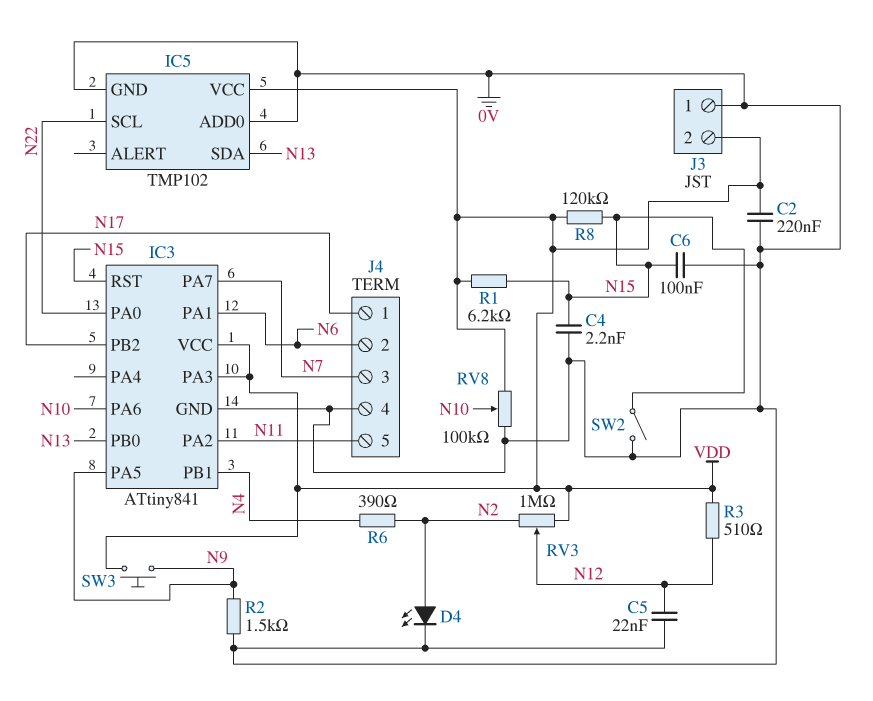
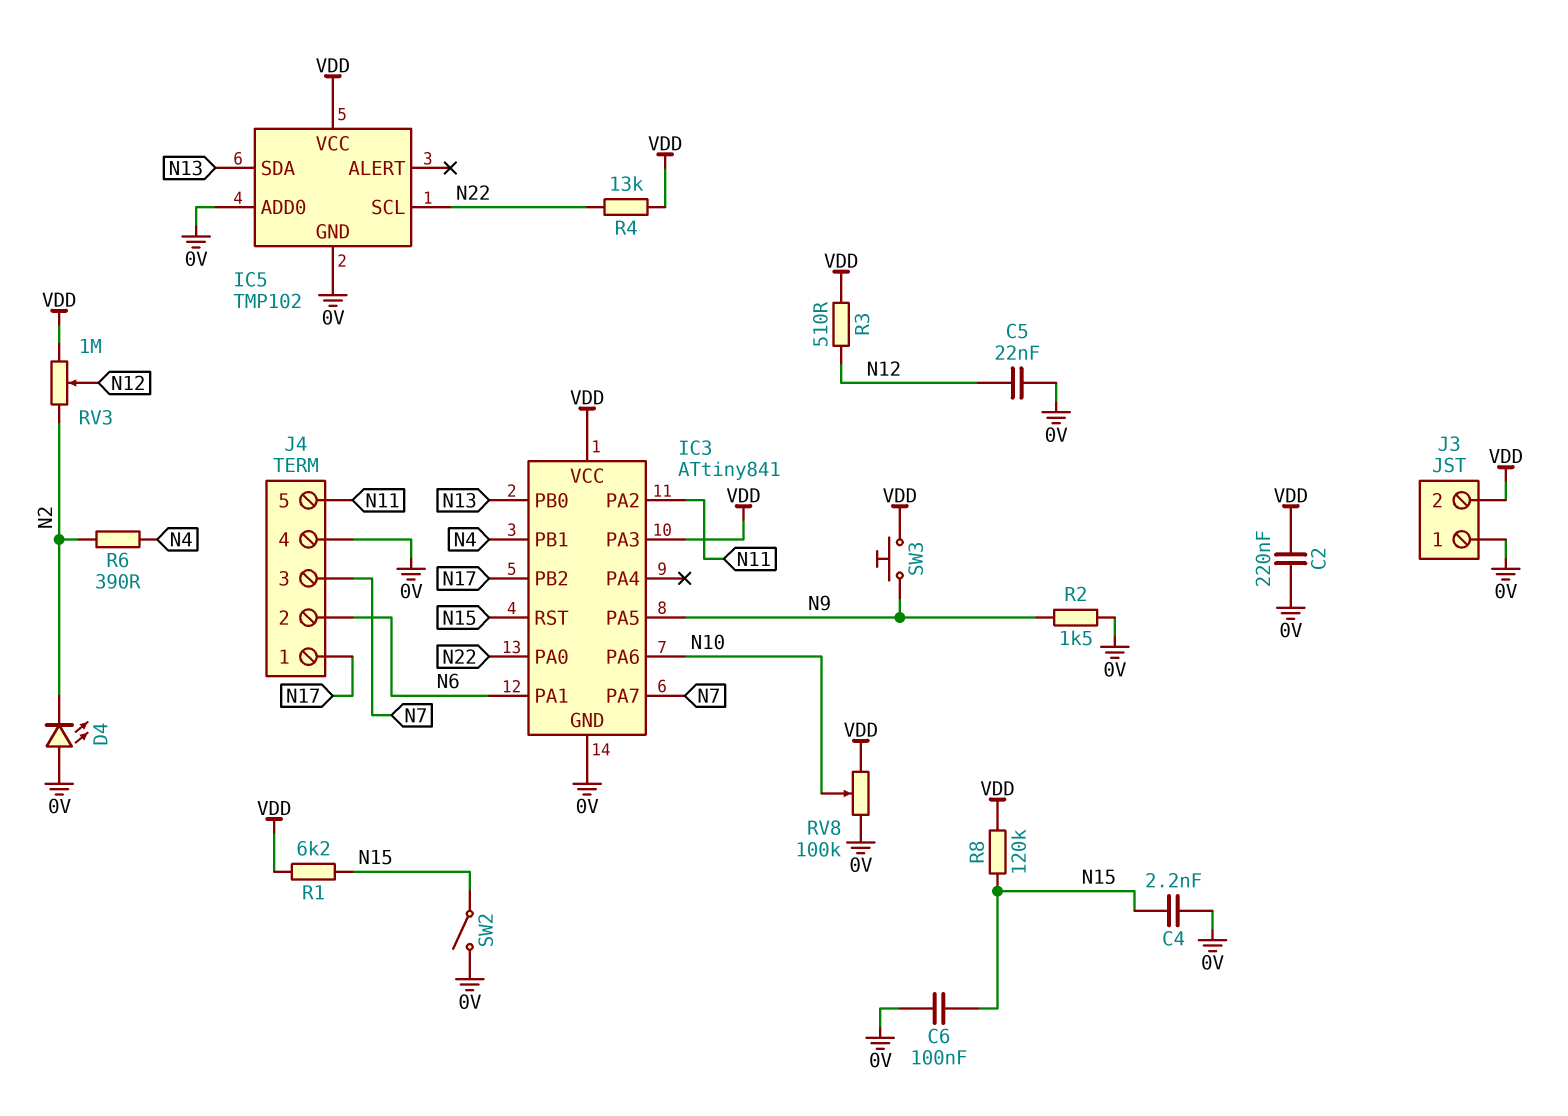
D4: LED (A N2, K 0V) -> LED (A 0V, K N2)
R4: none -> 13k (N22, VDD)

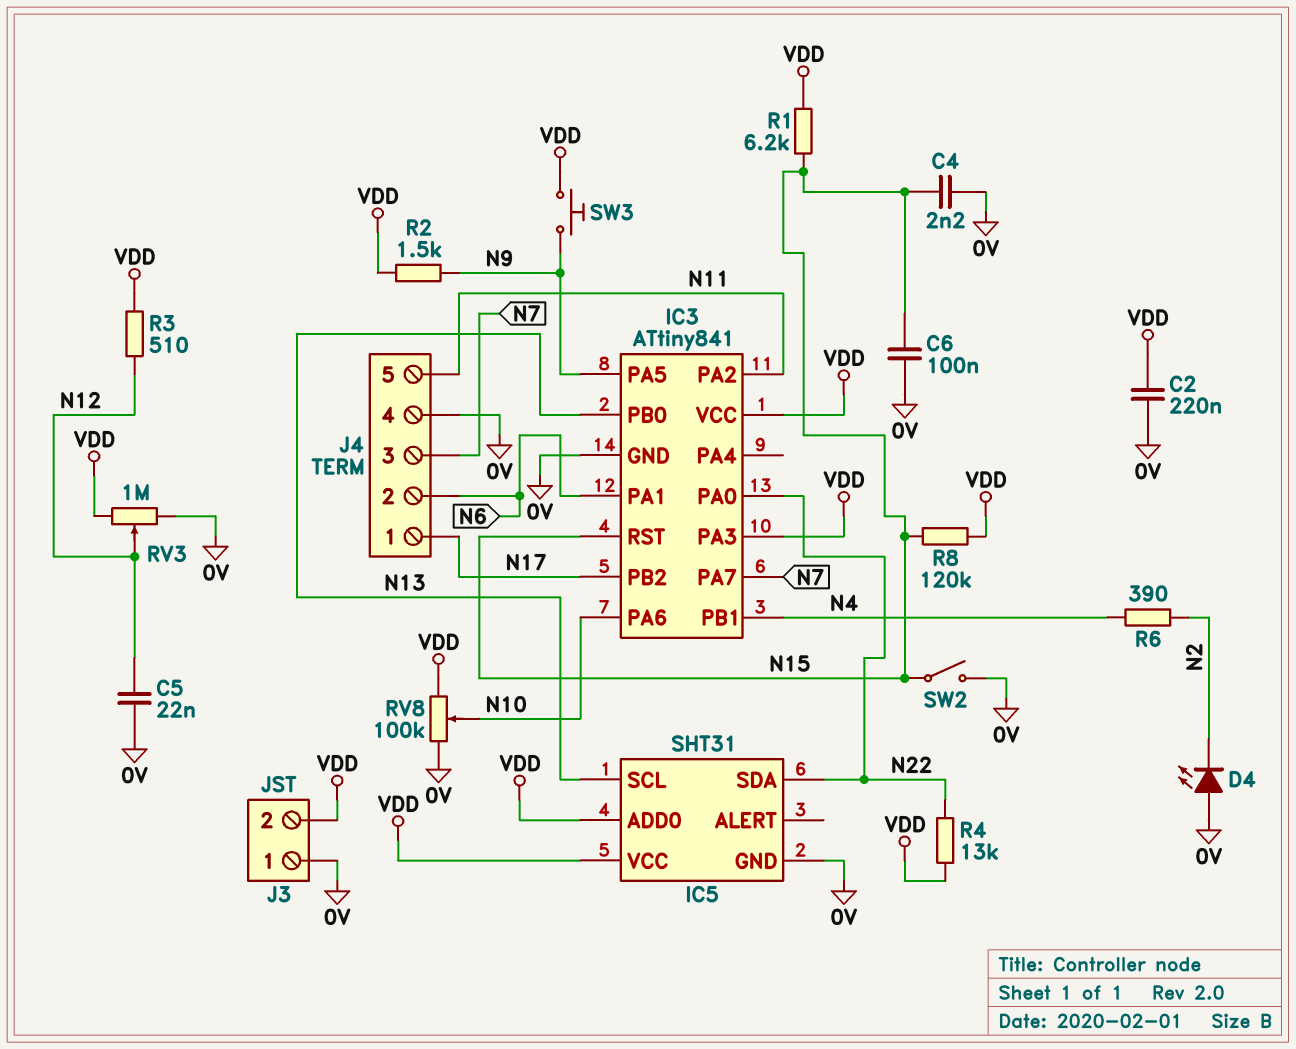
IC5: TMP102 -> SHT31
IC5 pin ADD0: 0V -> VDD
IC5 pin SCL: N22 -> N13
IC5 pin SDA: N13 -> N22
R2: 1.5k (0V, N9) -> 1.5k (N9, VDD)
RV3: 1M (N2, VDD, wiper N12) -> 1M (0V, VDD, wiper N12)

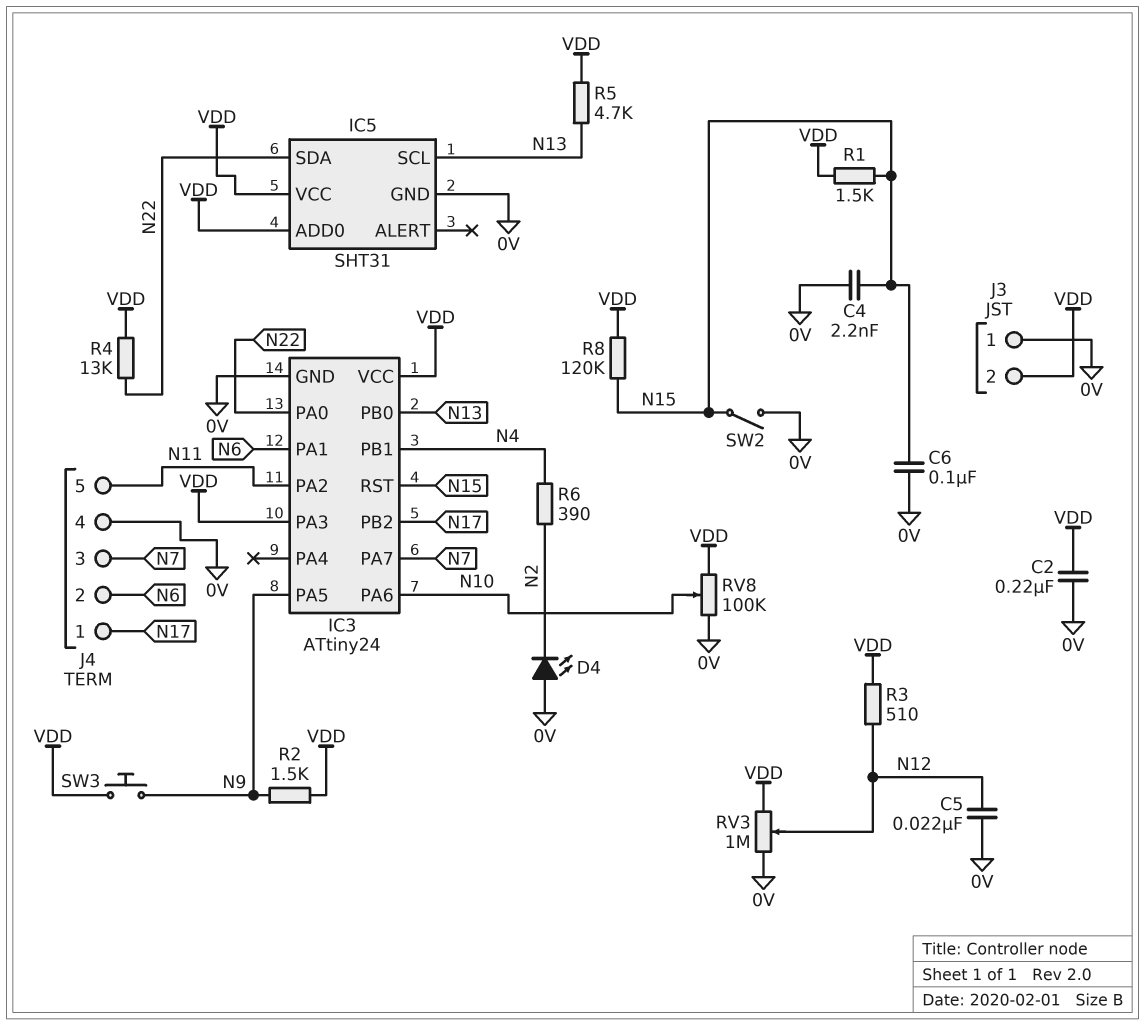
IC3: ATtiny841 -> ATtiny24
R1: 6.2k (N15, VDD) -> 1.5k (N15, VDD)
R5: none -> 4.7k (N13, VDD)

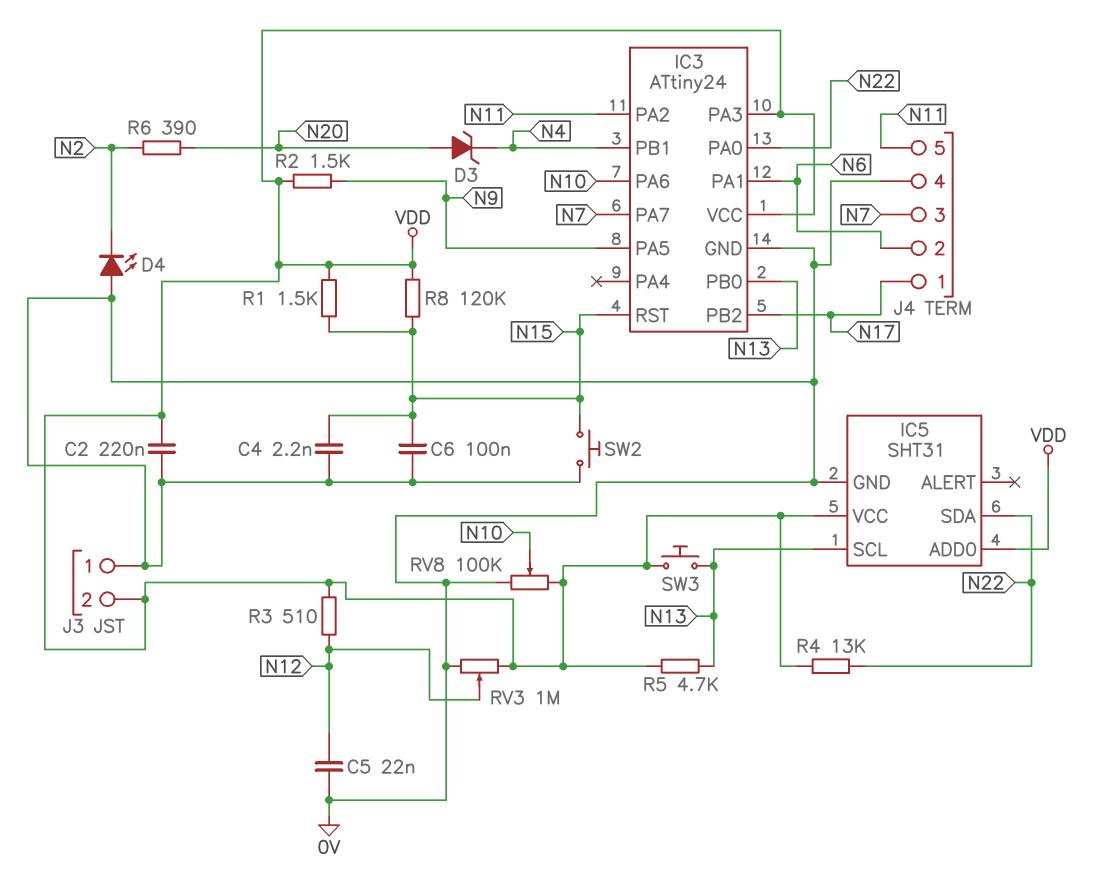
D3: none -> zener (A N20, K N4)
R6: 390 (N2, N4) -> 390 (N2, N20)
SW2: switch (0V, N15) -> button (0V, N15)
SW3: button (N9, VDD) -> button (N13, VDD)

